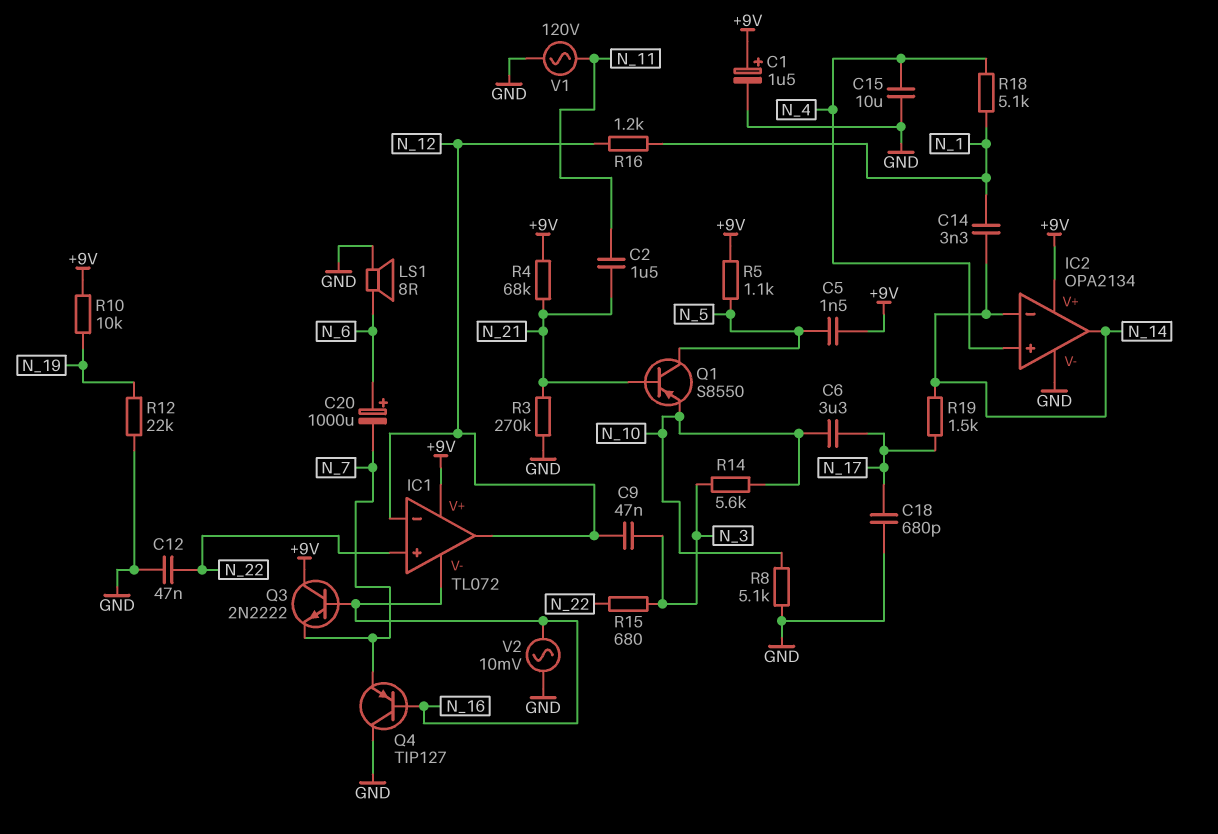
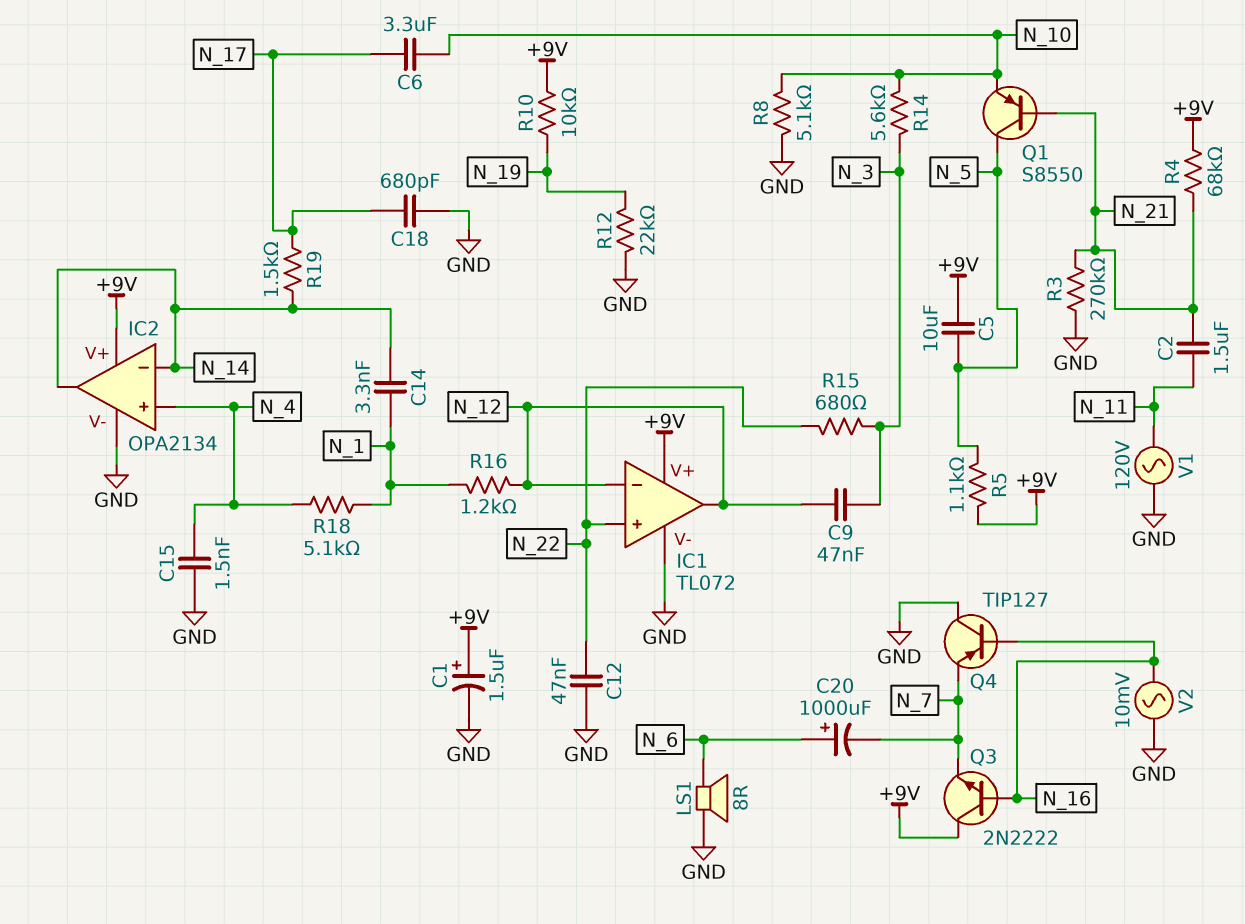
C5: 1.5nF (+9V, N_5) -> 10uF (+9V, N_5)
C15: 10uF (GND, N_4) -> 1.5nF (GND, N_4)
IC1 pin V-: N_16 -> GND

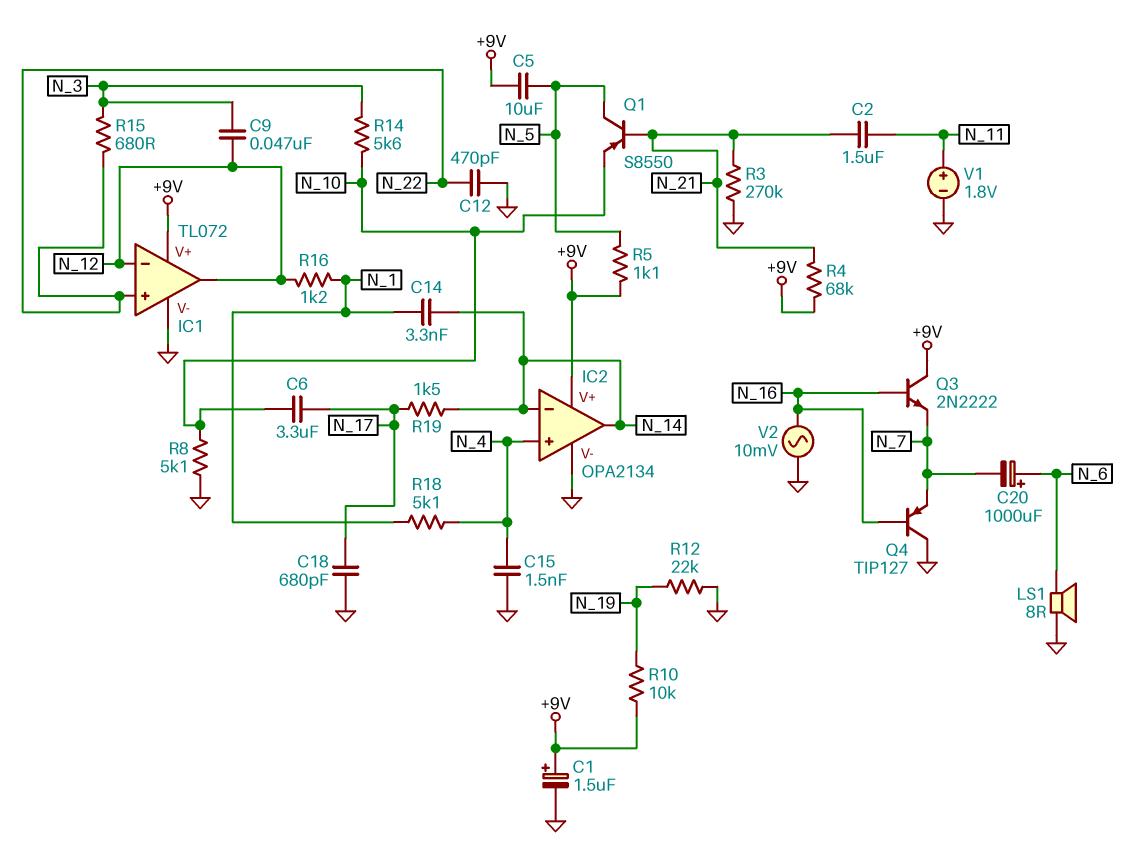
C12: 47nF (GND, N_22) -> 470pF (GND, N_22)
V1: AC 120V (GND, N_11) -> 1.8V (plus N_11, minus GND)

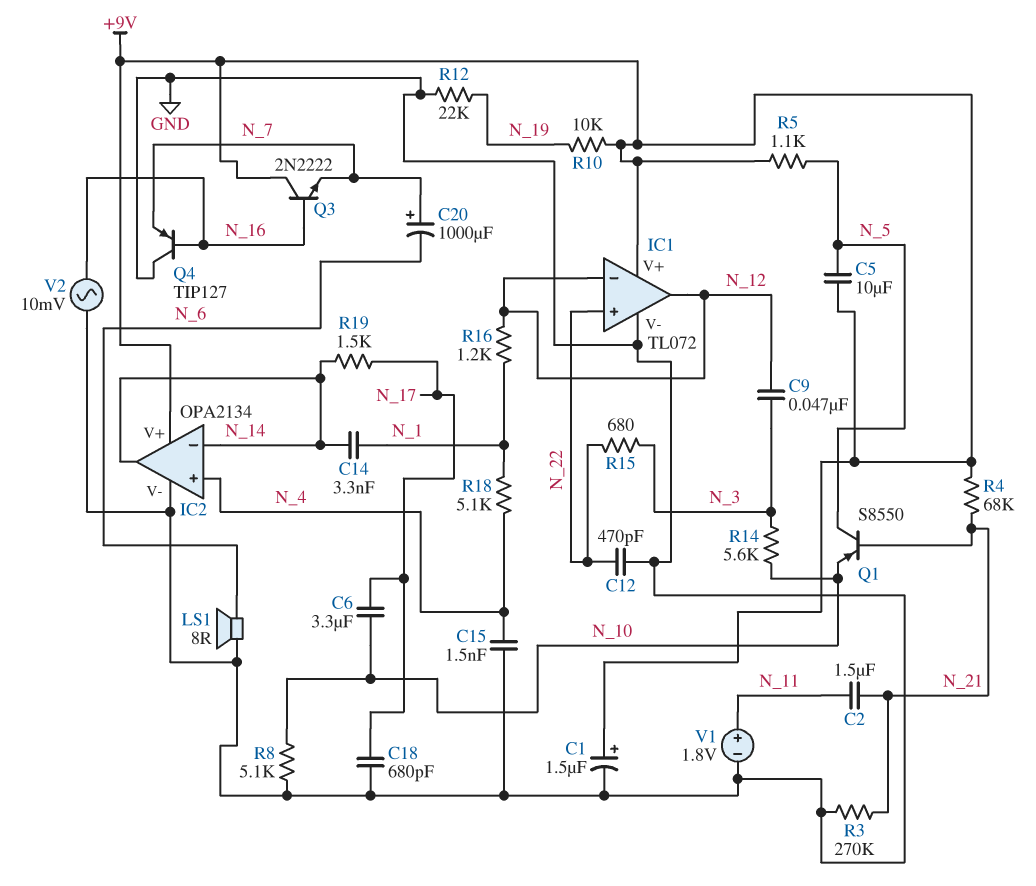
C20: 1000uF (plus N_6, minus N_7) -> 1000uF (plus N_7, minus N_6)

